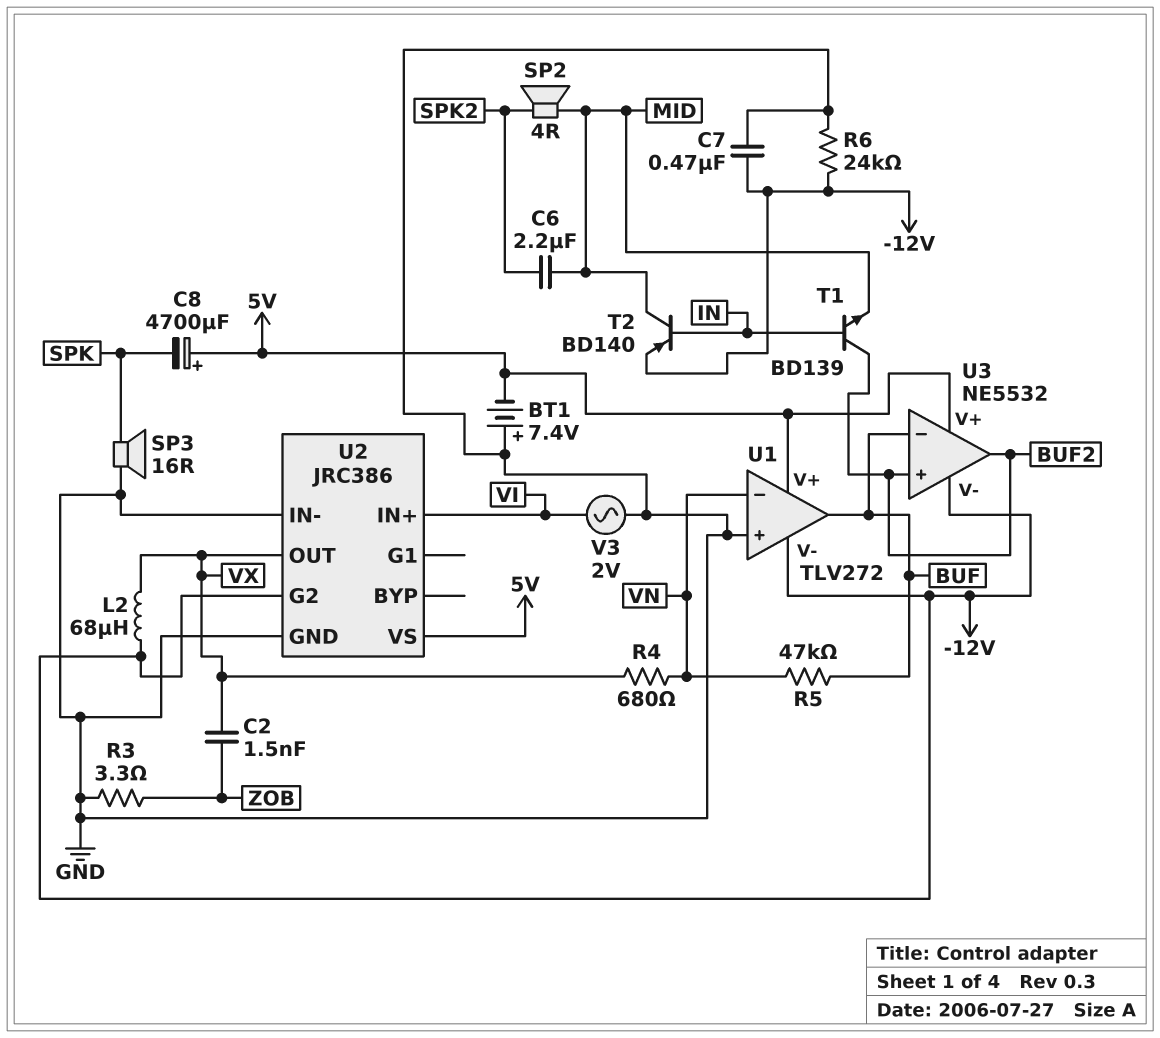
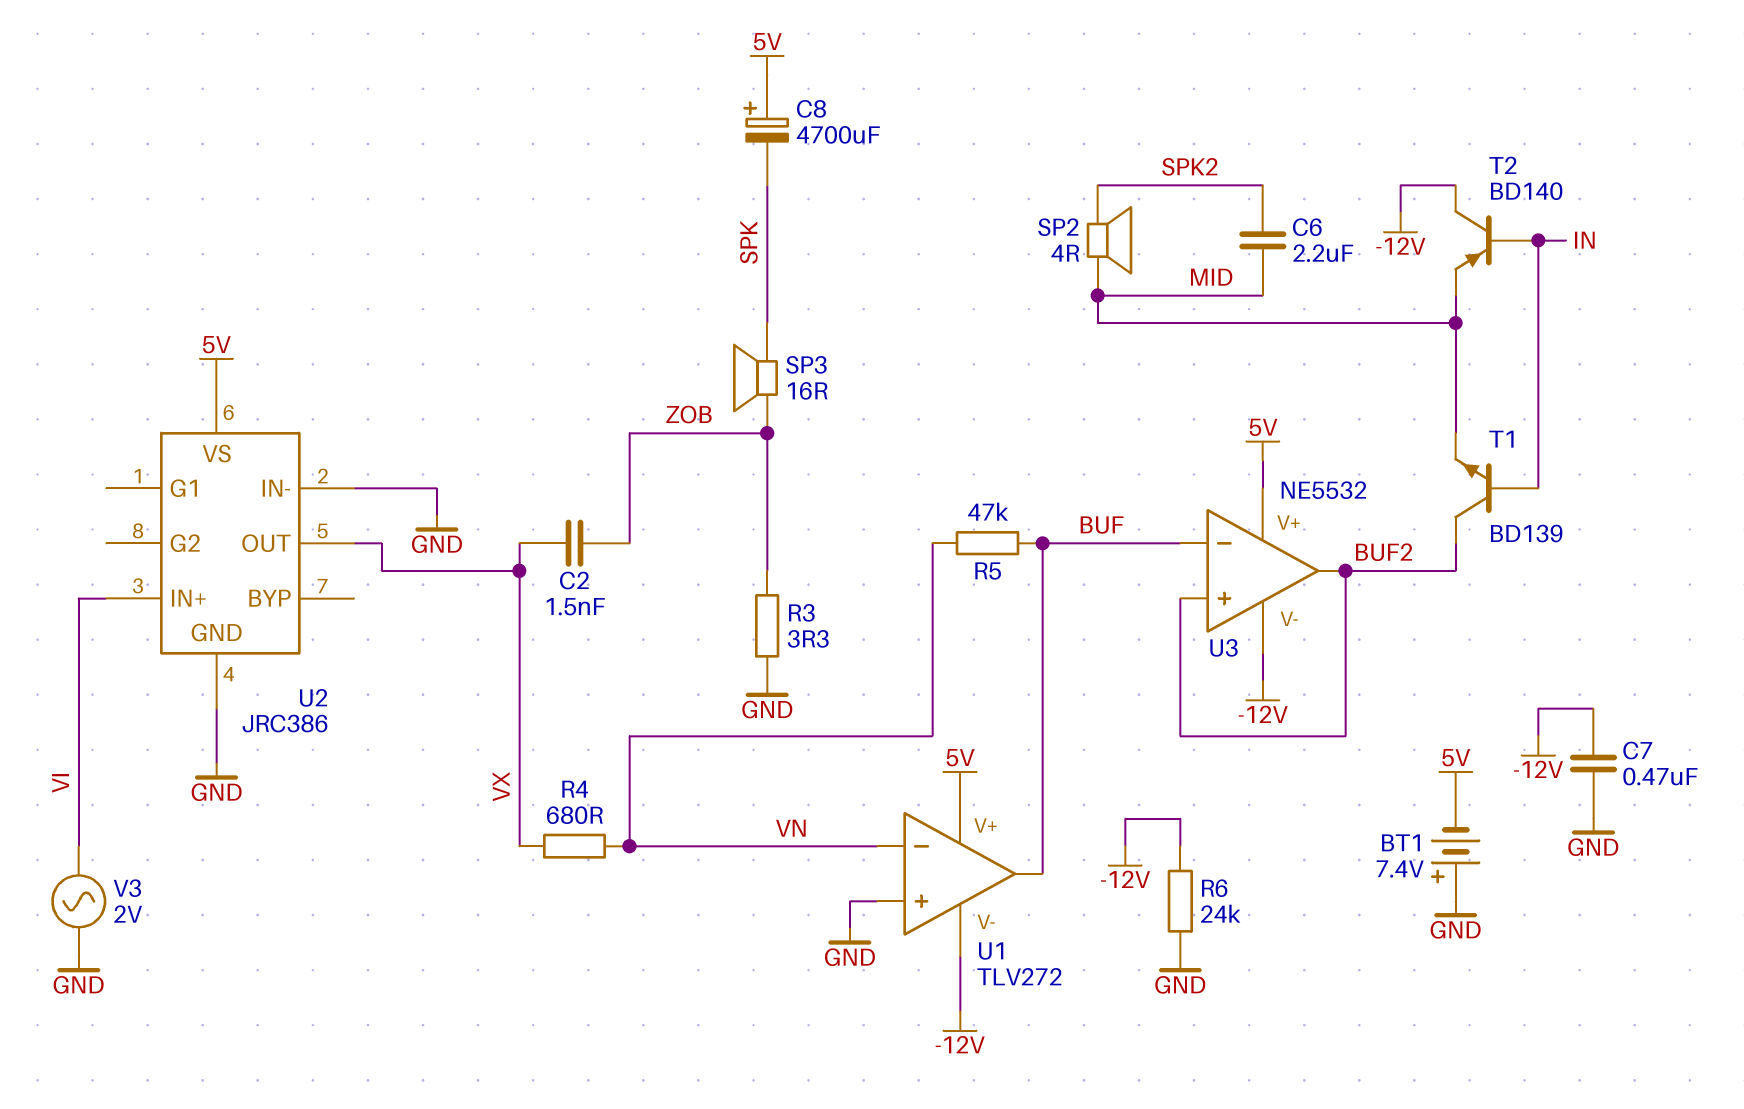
L2: 68uH (-12V, VX) -> none
SP3: speaker 16R (GND, SPK) -> speaker 16R (SPK, ZOB)
T2: PNP BD140 (B IN, C MID, E -12V) -> PNP BD140 (B IN, C -12V, E MID)
U2 pin G2: -12V -> none

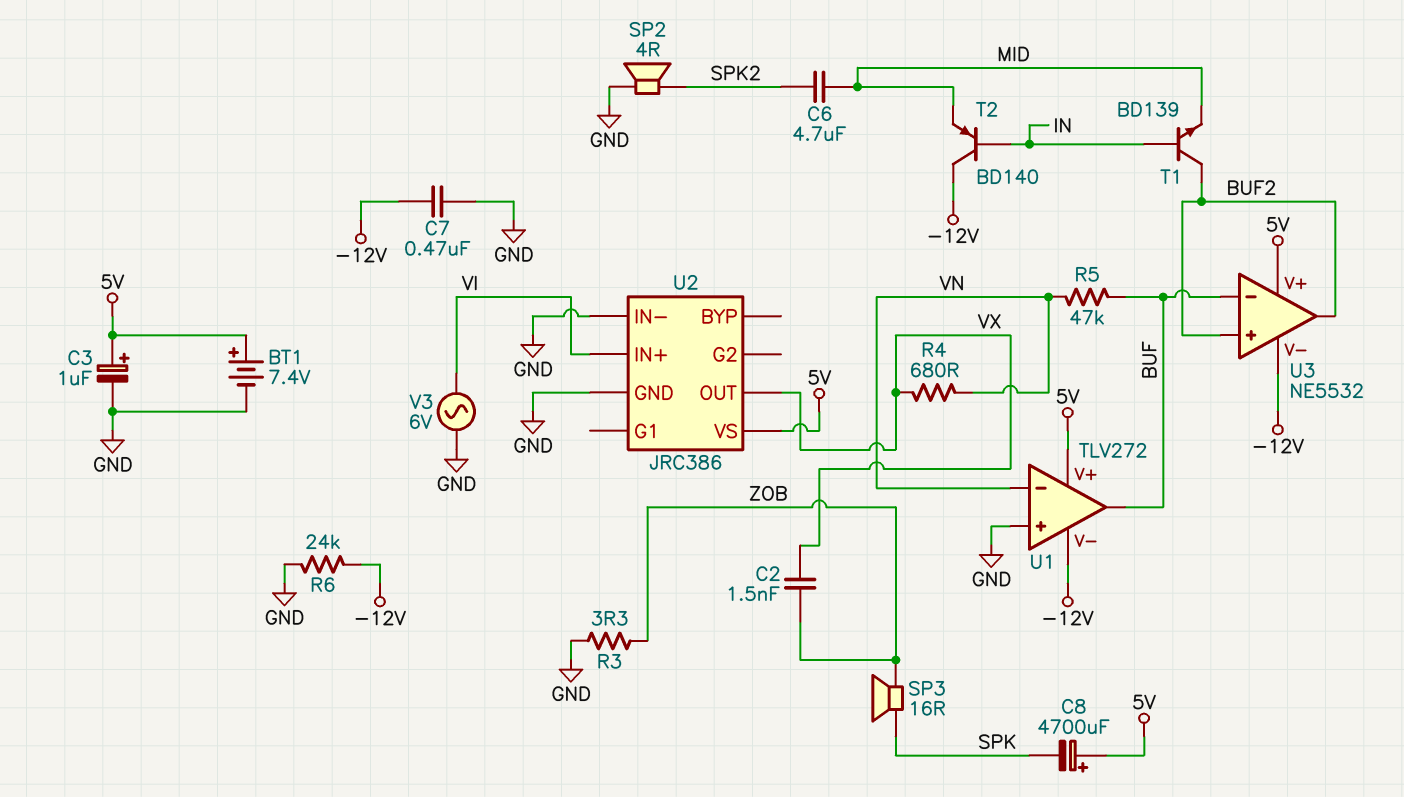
BT1: 7.4V (plus GND, minus 5V) -> 7.4V (plus 5V, minus GND)
C3: none -> 1uF (plus 5V, minus GND)
C6: 2.2uF (MID, SPK2) -> 4.7uF (MID, SPK2)
SP2: speaker 4R (MID, SPK2) -> speaker 4R (GND, SPK2)
V3: AC 2V (GND, VI) -> AC 6V (GND, VI)

